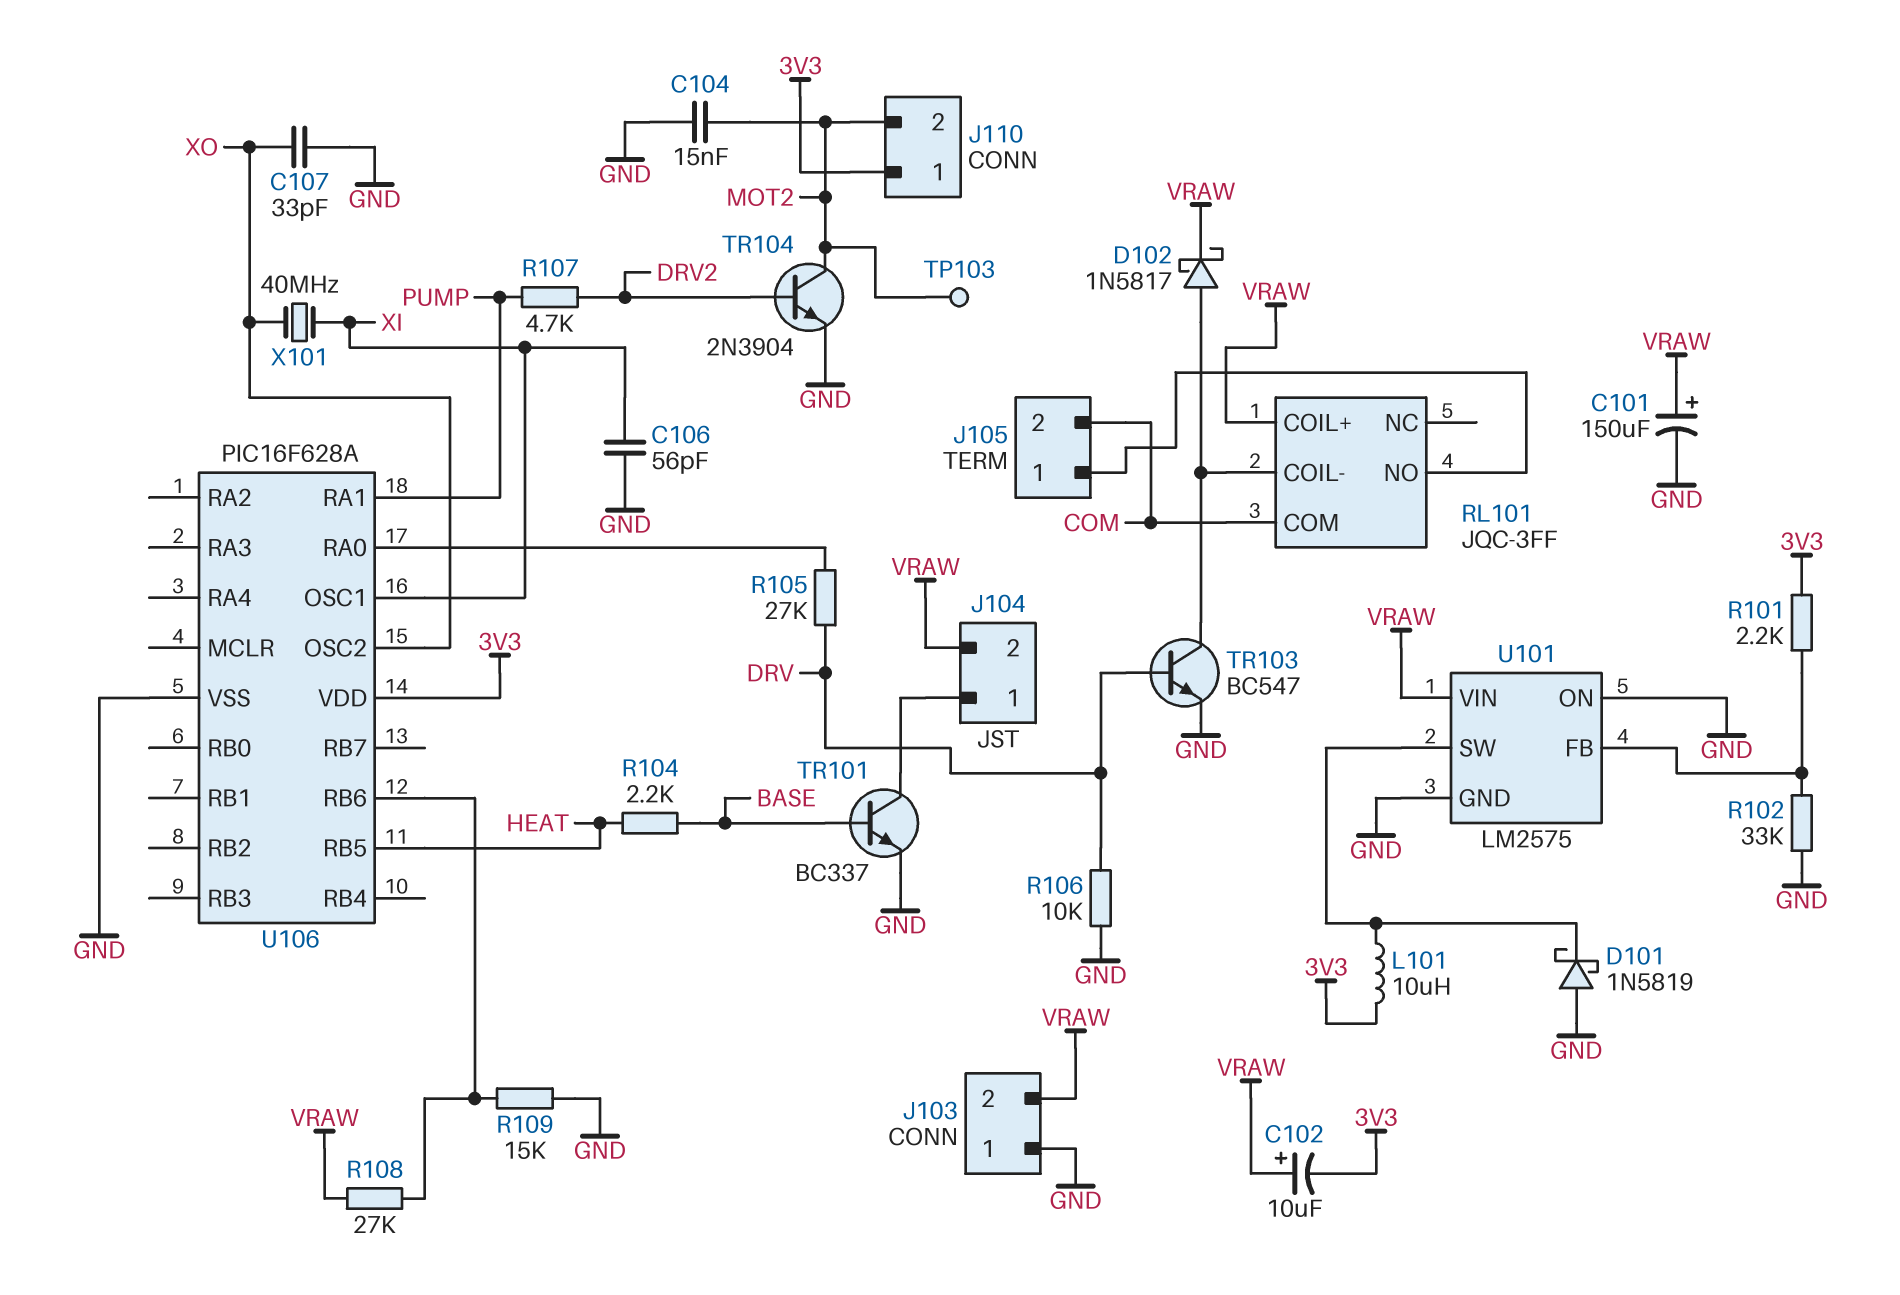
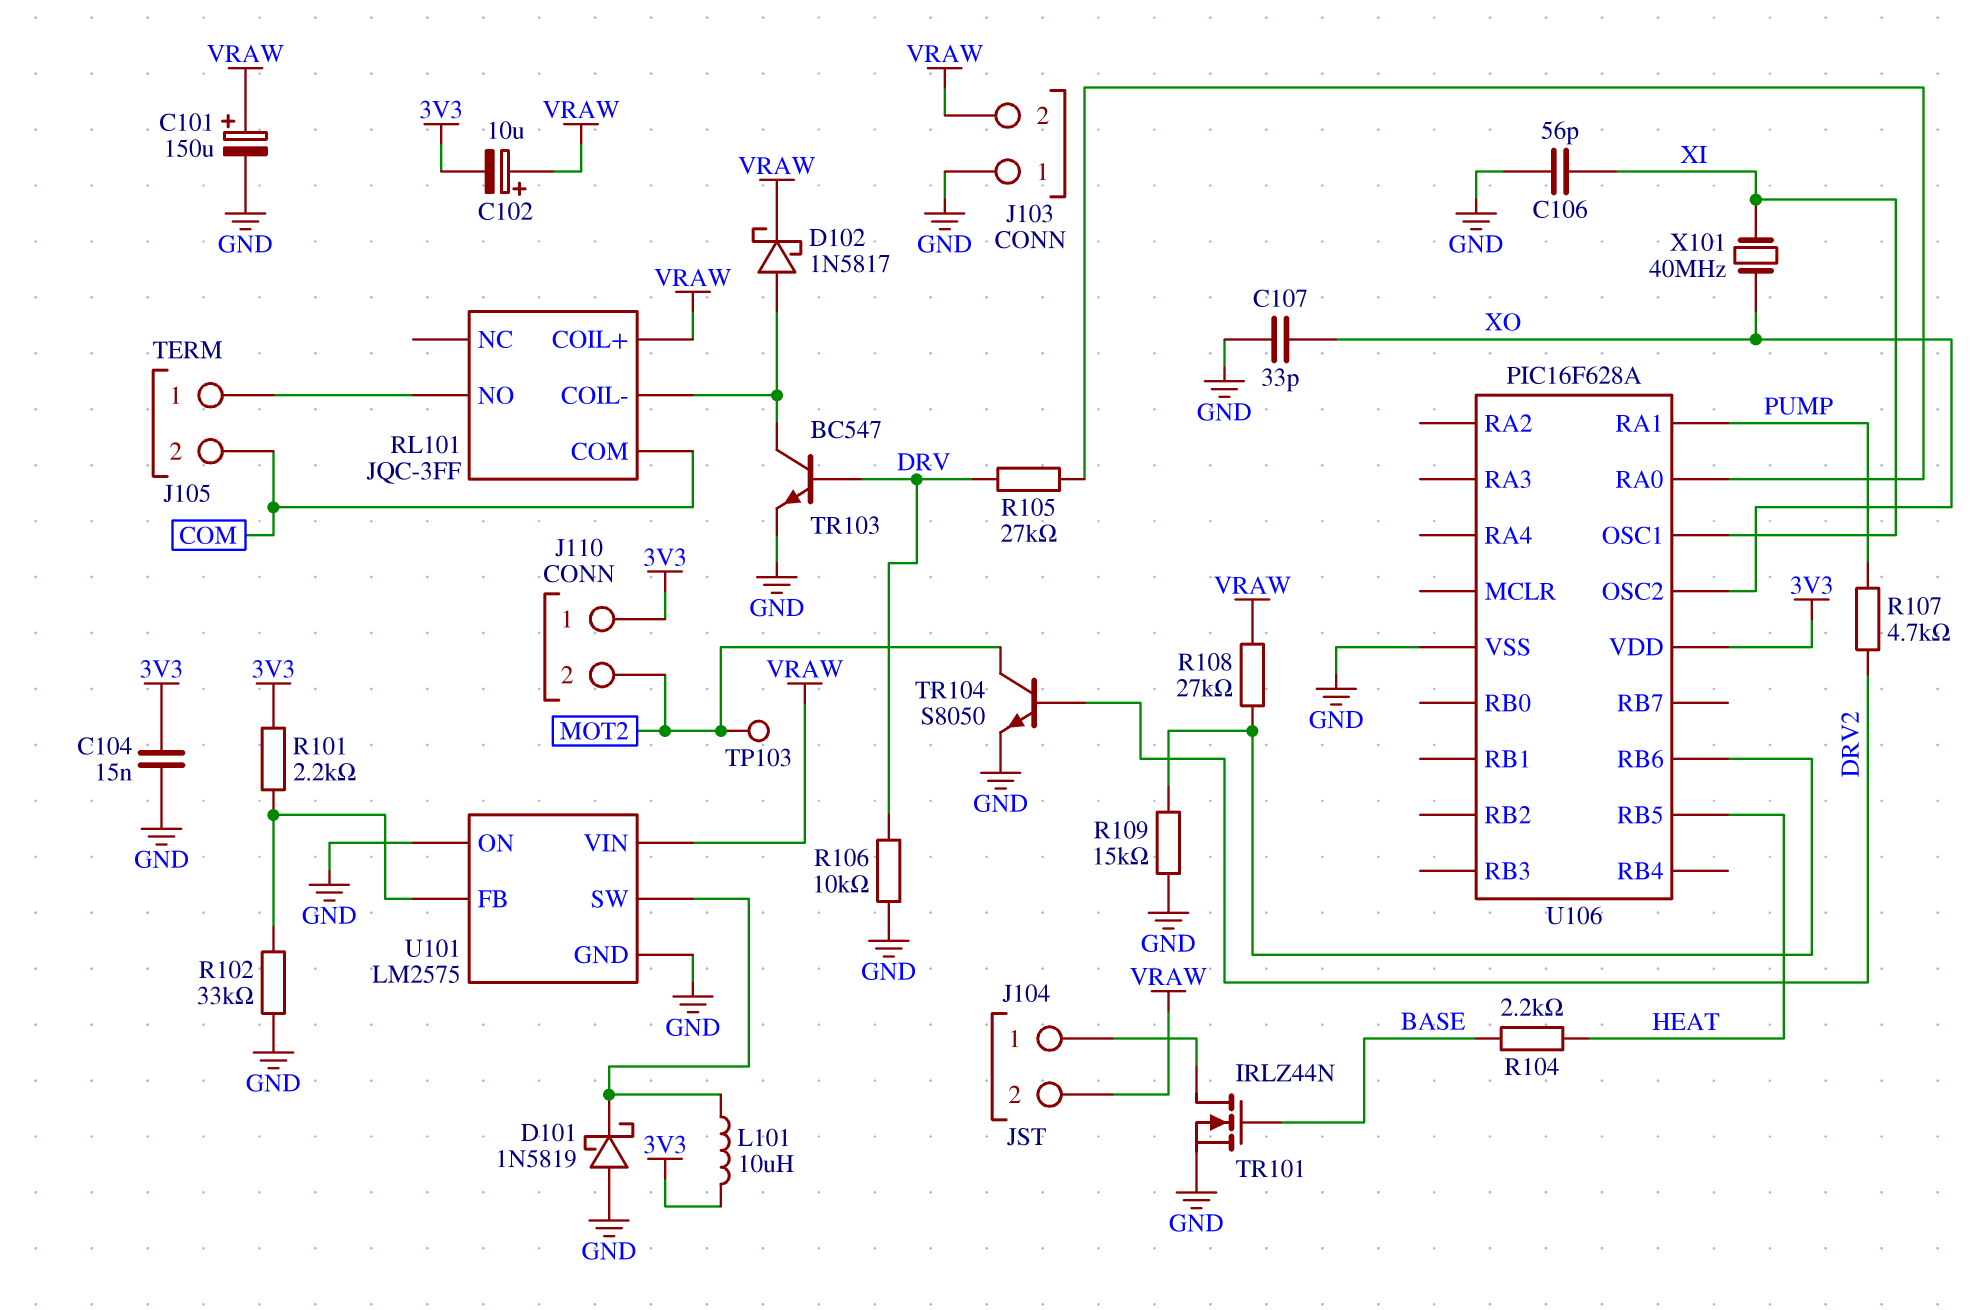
C104: 15nF (GND, MOT2) -> 15nF (3V3, GND)
TR101: NPN BC337 (B BASE, C J104/1, E GND) -> NMOS IRLZ44N (G BASE, D J104/1, S GND)
TR104: NPN 2N3904 (B DRV2, C MOT2, E GND) -> NPN S8050 (B DRV2, C MOT2, E GND)

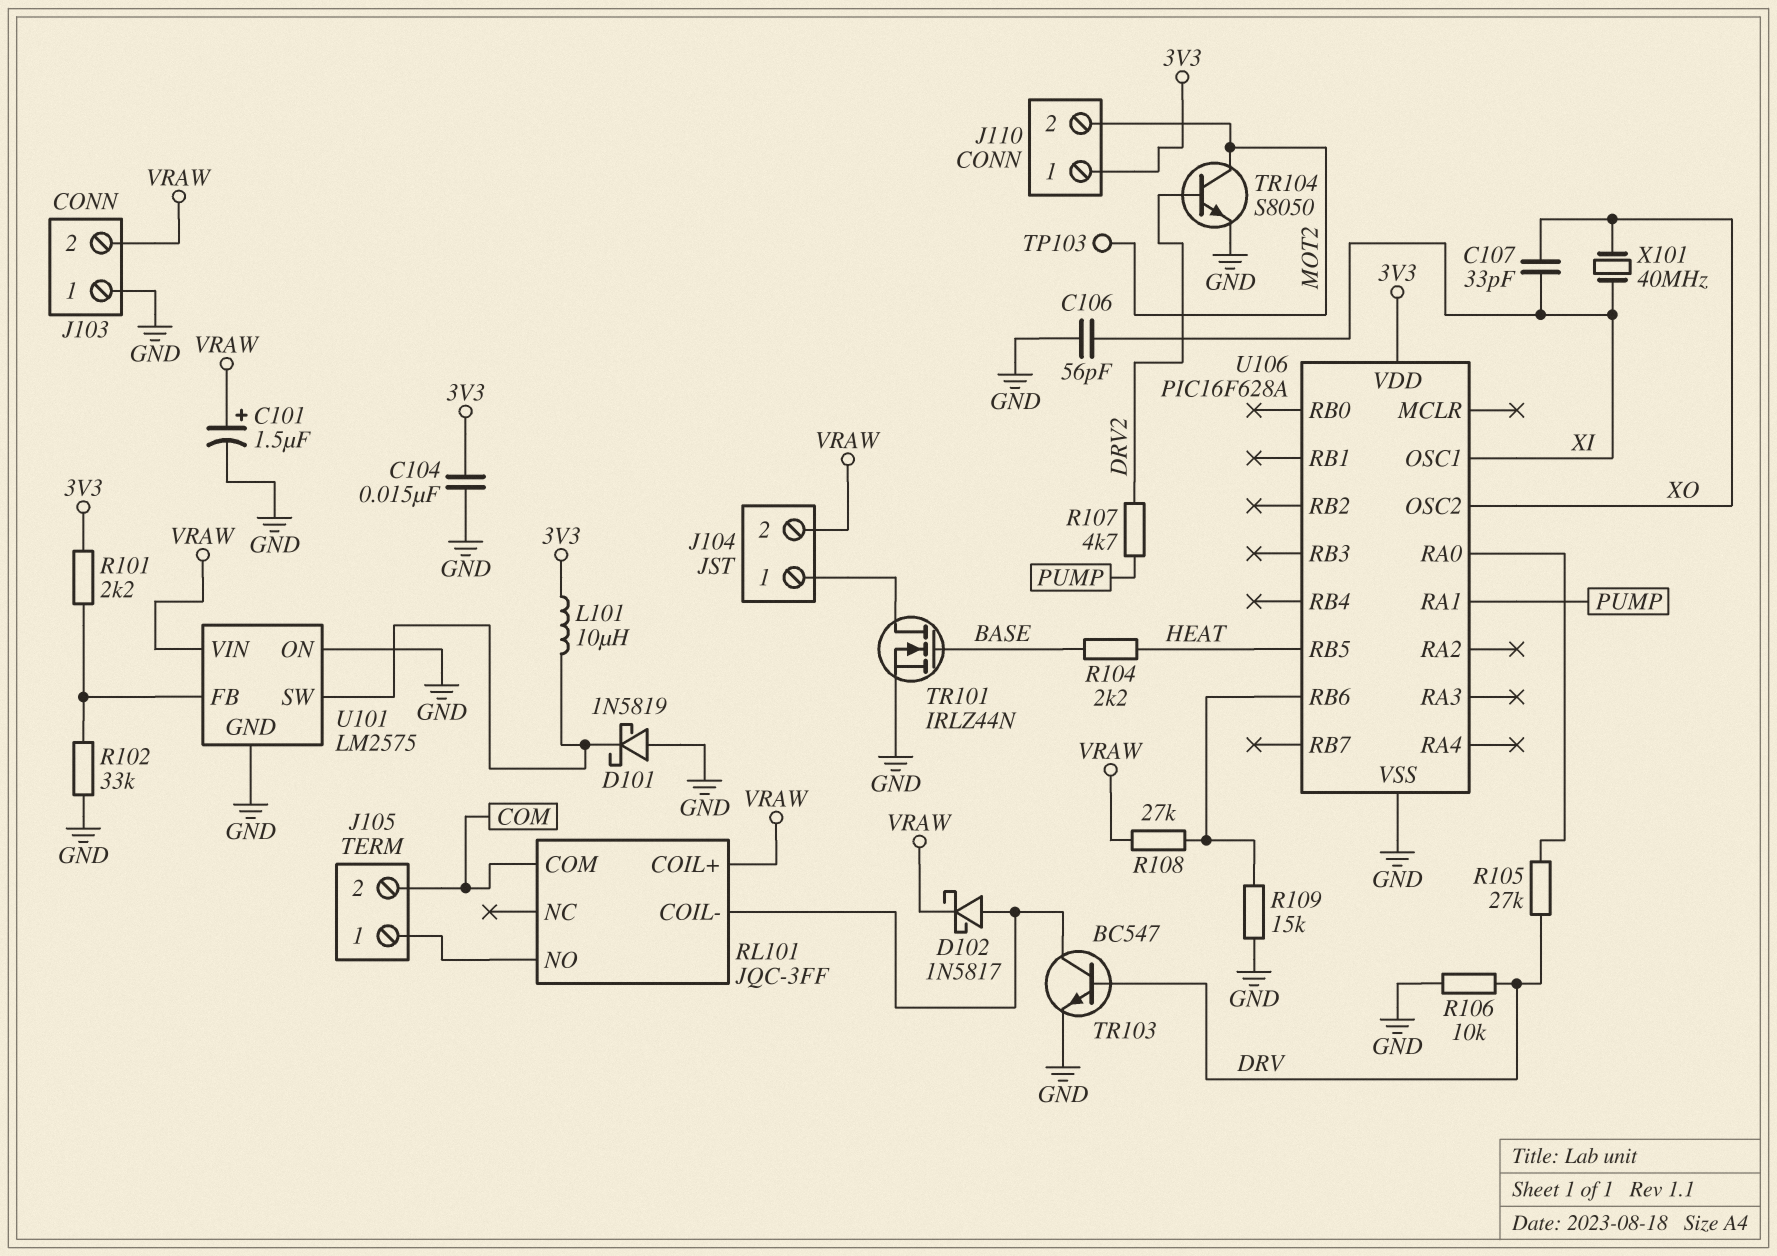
C101: 150uF (plus VRAW, minus GND) -> 1.5uF (plus VRAW, minus GND)
C102: 10uF (plus VRAW, minus 3V3) -> none
C107: 33pF (GND, XO) -> 33pF (XI, XO)

